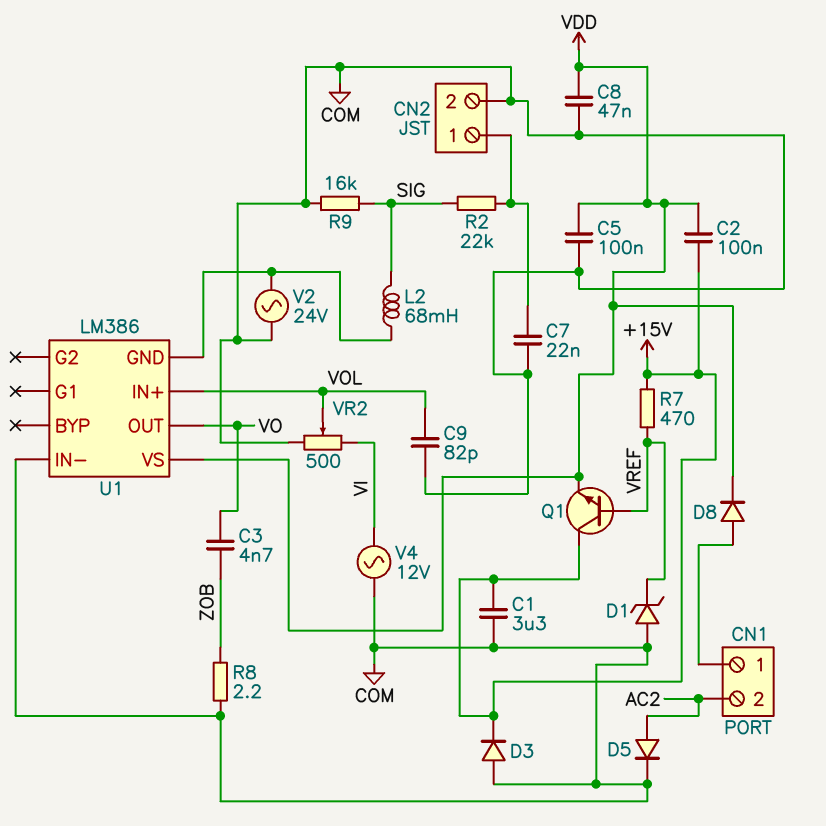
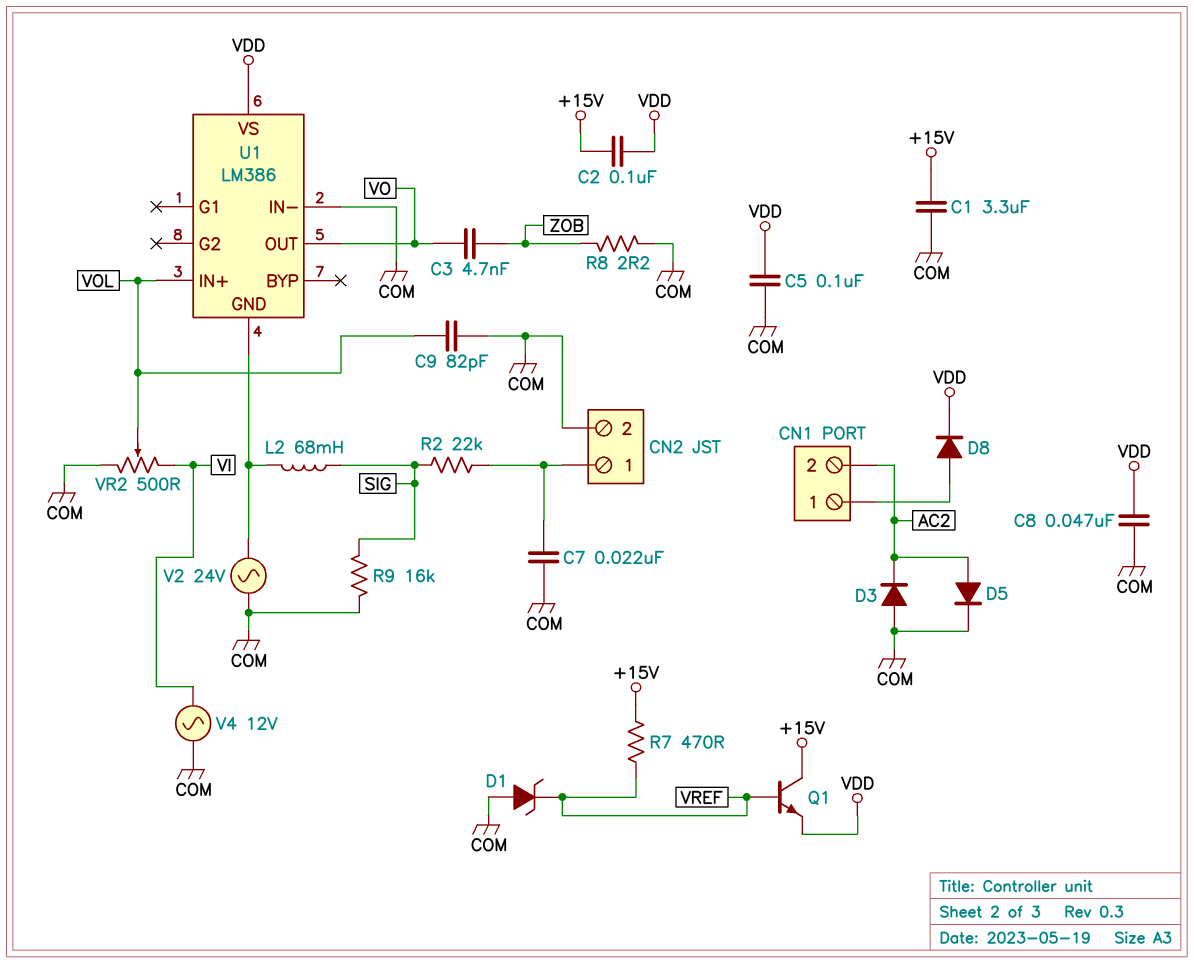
D3: diode (A COM, K +15V) -> diode (A COM, K AC2)

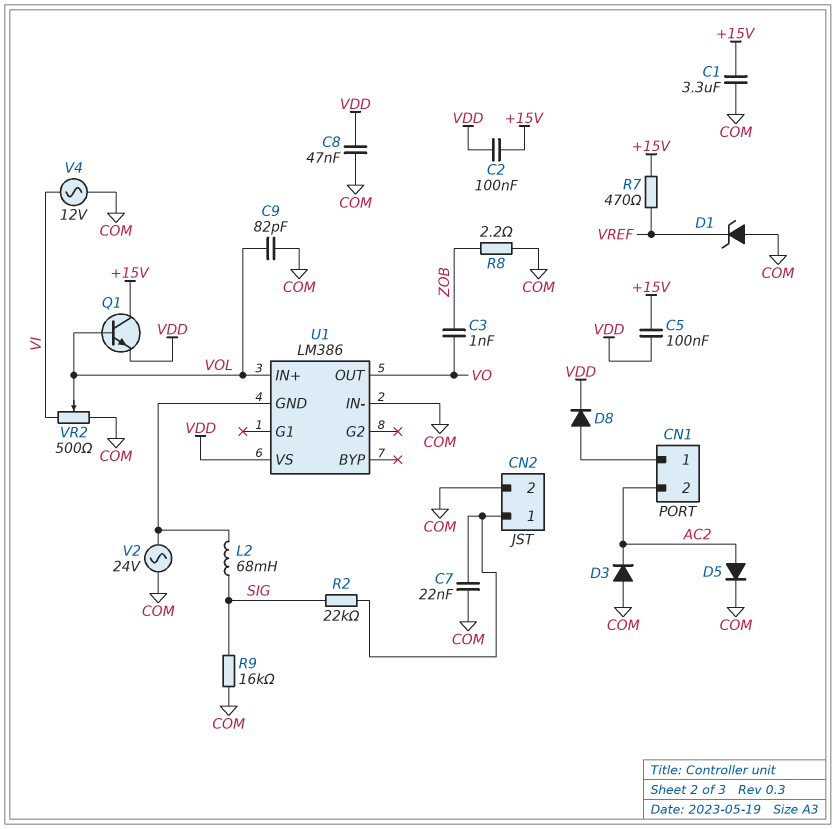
C3: 4.7nF (VO, ZOB) -> 1nF (VO, ZOB)
C5: 100nF (COM, VDD) -> 100nF (+15V, VDD)
Q1: NPN (B VREF, C +15V, E VDD) -> NPN (B VOL, C +15V, E VDD)

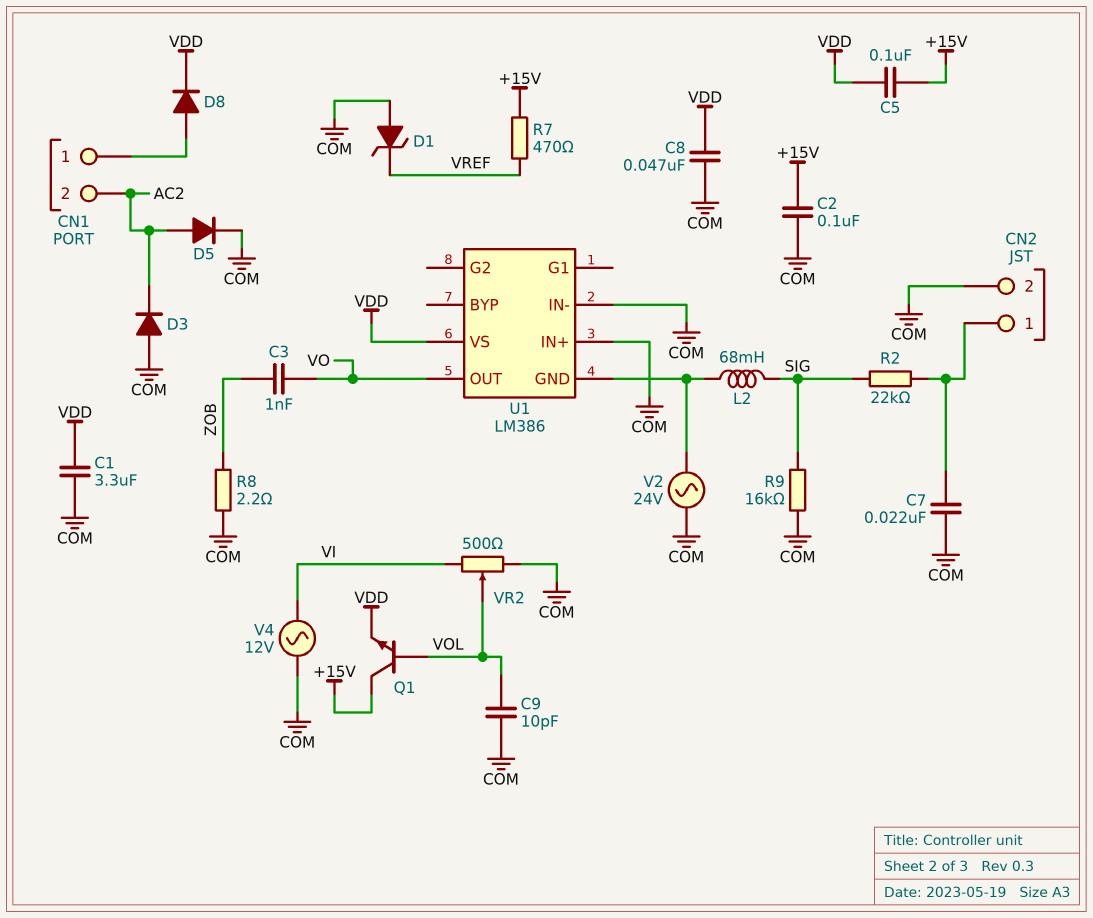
C1: 3.3uF (+15V, COM) -> 3.3uF (COM, VDD)
C2: 100nF (+15V, VDD) -> 100nF (+15V, COM)
C9: 82pF (COM, VOL) -> 10pF (COM, VOL)
U1 pin IN+: VOL -> COM

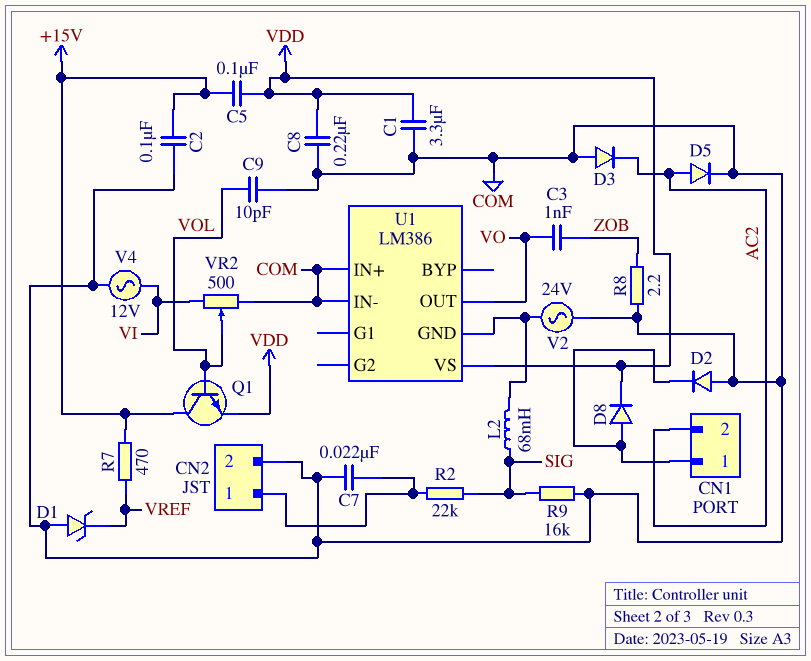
C8: 47nF (COM, VDD) -> 220nF (COM, VDD)
D2: none -> diode (A COM, K CN1/1)

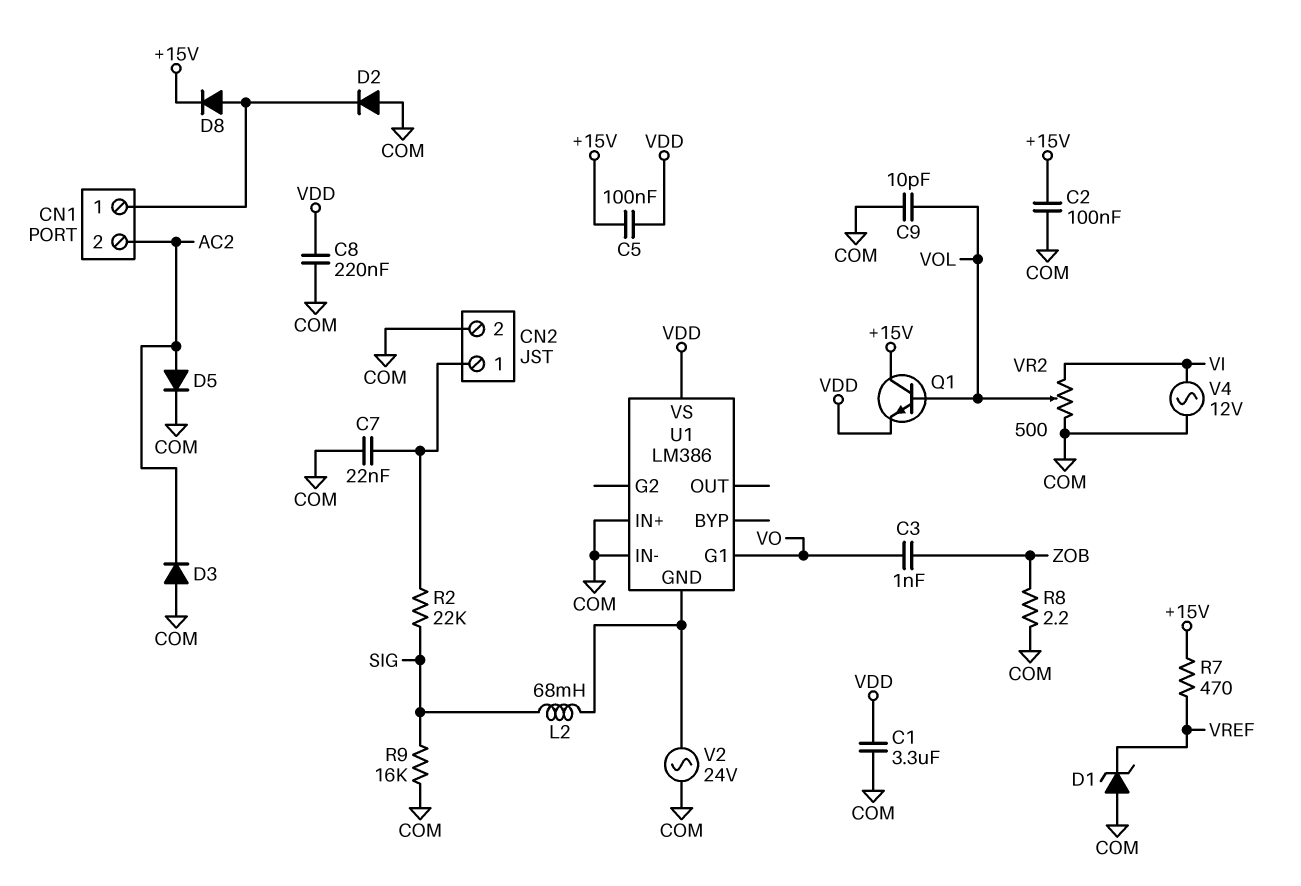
D8: diode (A CN1/1, K VDD) -> diode (A CN1/1, K +15V)
U1 pin G1: none -> VO
U1 pin OUT: VO -> none

